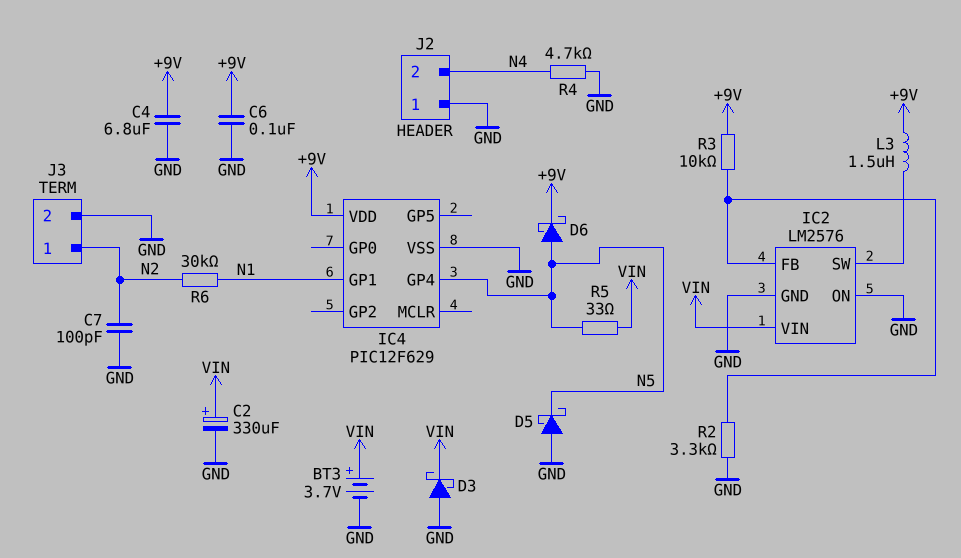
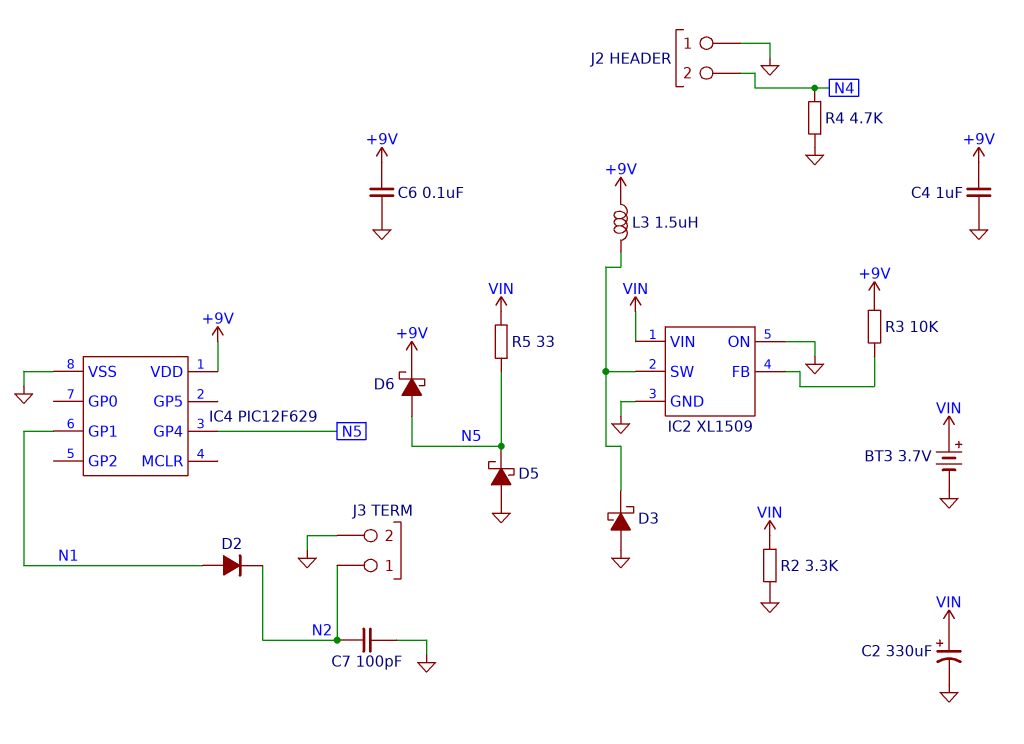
C4: 6.8uF (+9V, GND) -> 1uF (+9V, GND)
D2: none -> diode (A N1, K N2)
D3: schottky (A GND, K VIN) -> schottky (A GND, K IC2/SW)
IC2: LM2576 -> XL1509
R2: 3.3k (GND, IC2/FB) -> 3.3k (GND, VIN)
R6: 30k (N1, N2) -> none

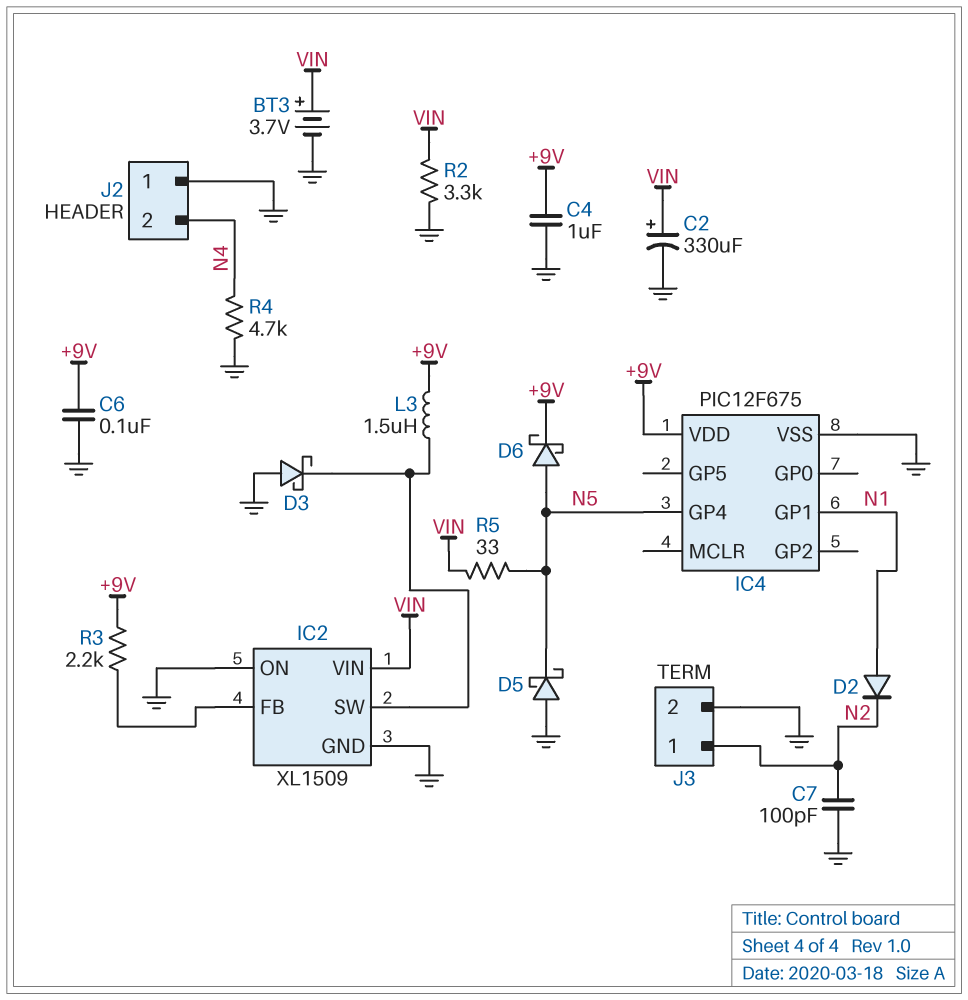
IC4: PIC12F629 -> PIC12F675
R3: 10k (+9V, IC2/FB) -> 2.2k (+9V, IC2/FB)

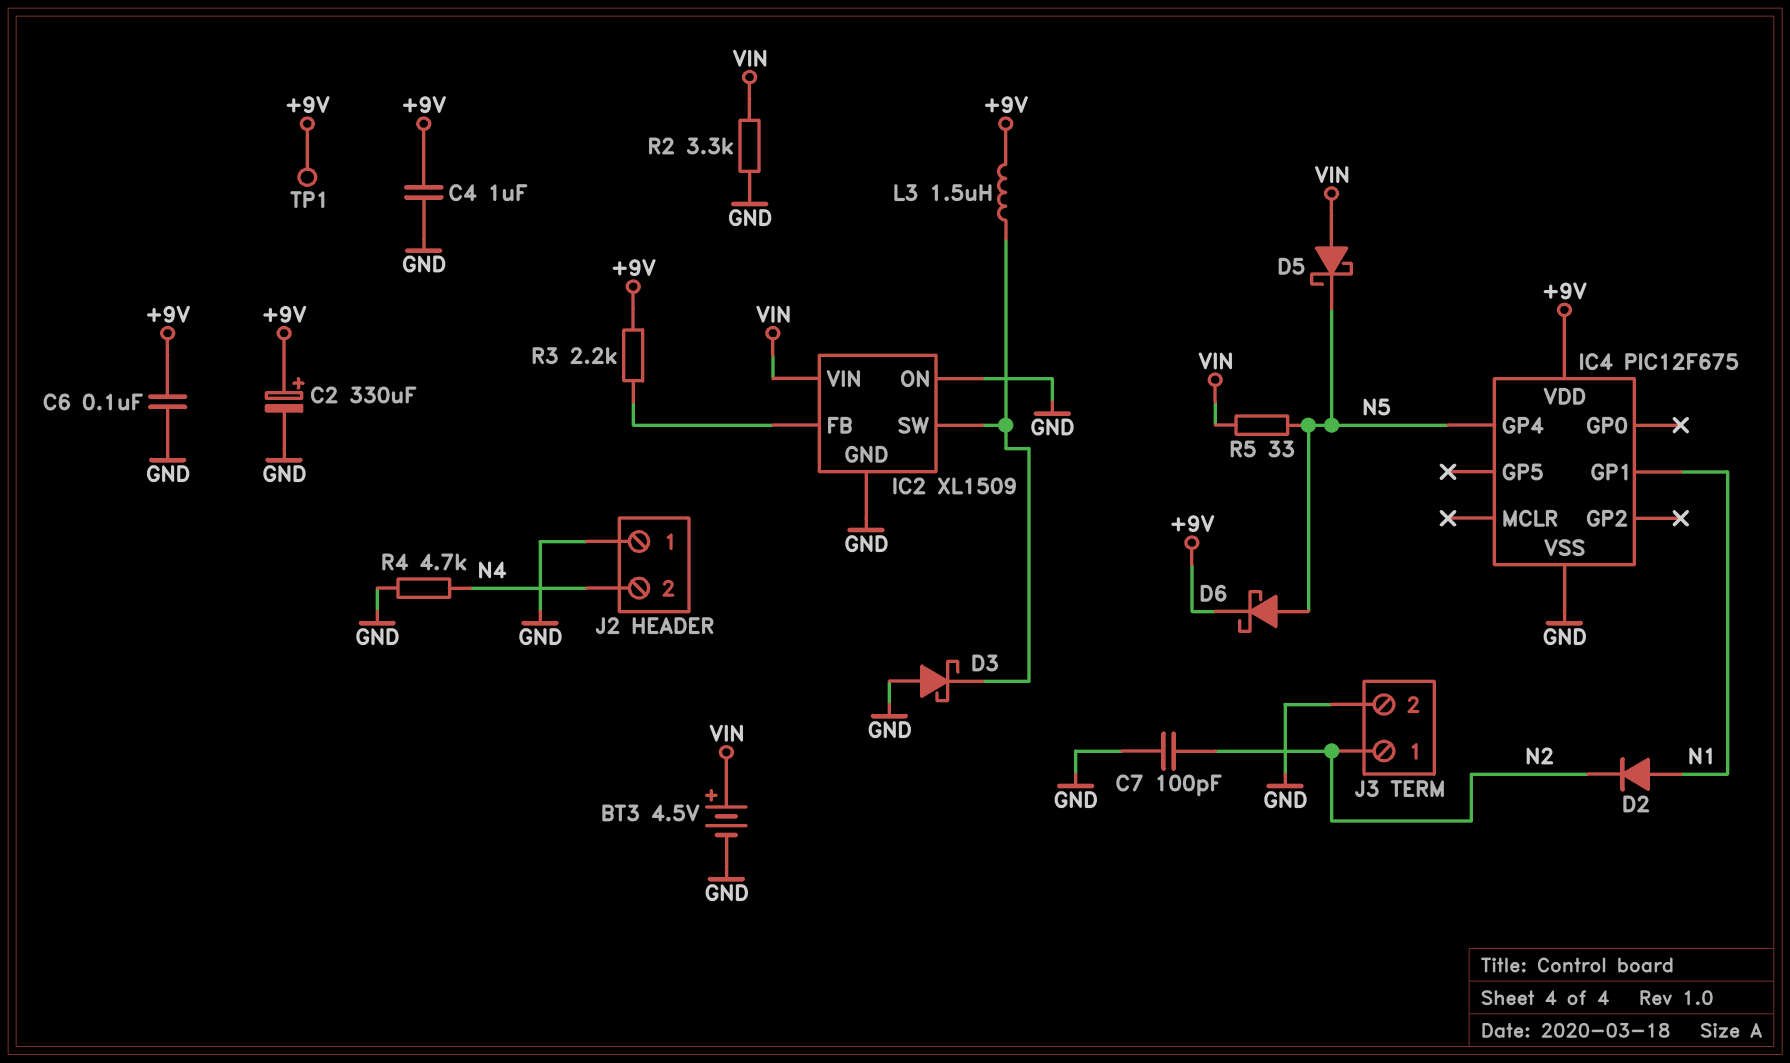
BT3: 3.7V (plus VIN, minus GND) -> 4.5V (plus VIN, minus GND)
C2: 330uF (plus VIN, minus GND) -> 330uF (plus +9V, minus GND)
D5: schottky (A GND, K N5) -> schottky (A VIN, K N5)
TP1: none -> test point (+9V)

